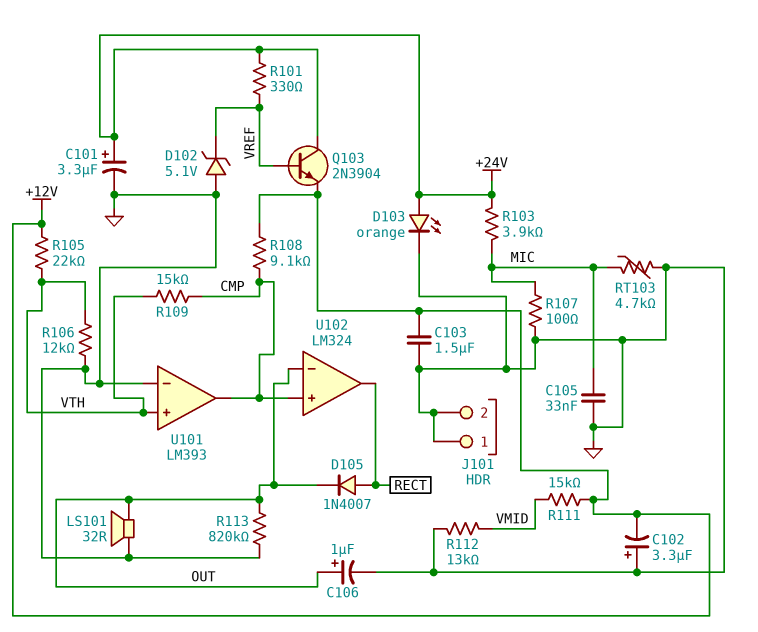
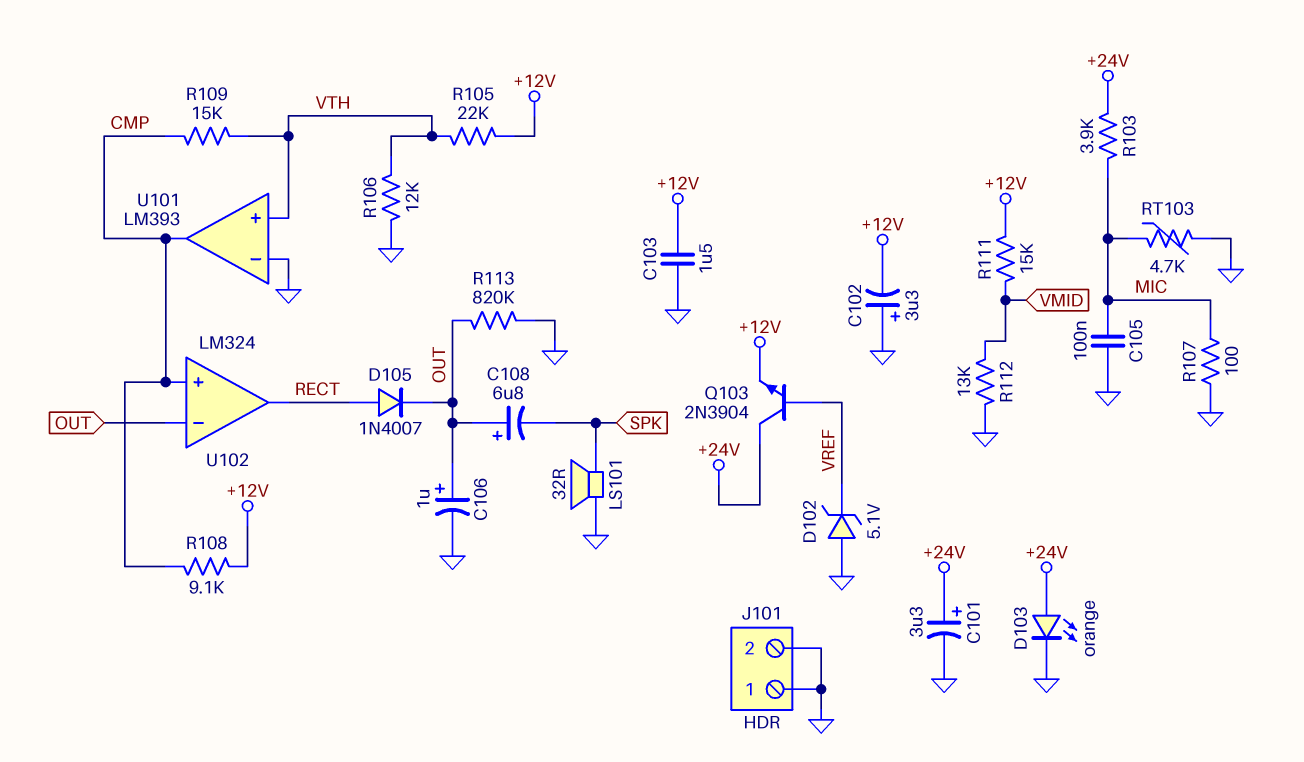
C105: 33nF (GND, MIC) -> 100nF (GND, MIC)
C108: none -> 6.8uF (plus OUT, minus SPK)
LS101: speaker 32R (GND, OUT) -> speaker 32R (GND, SPK)
R101: 330 (+24V, VREF) -> none

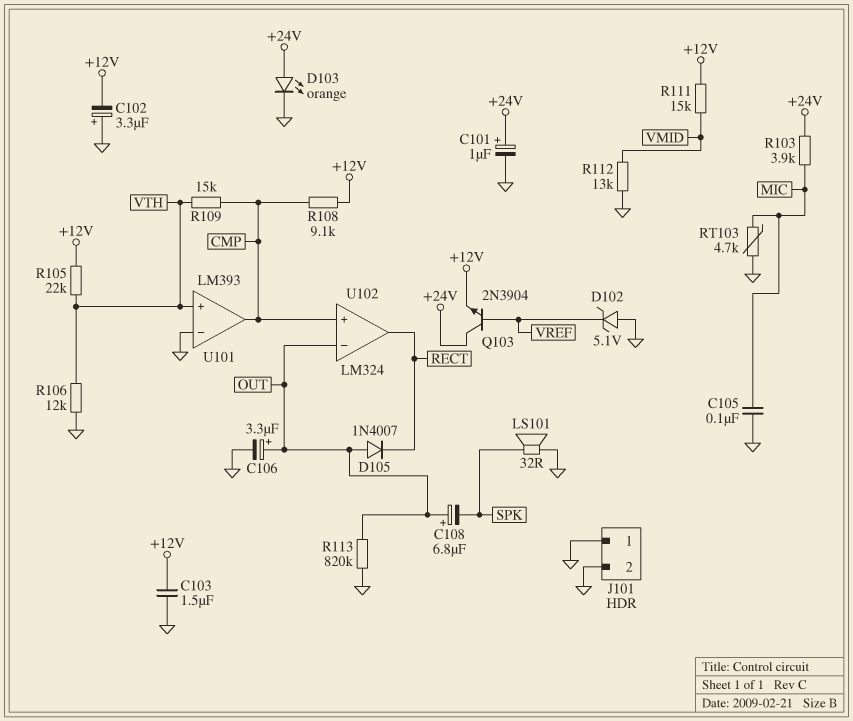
C101: 3.3uF (plus +24V, minus GND) -> 1uF (plus +24V, minus GND)
C106: 1uF (plus OUT, minus GND) -> 3.3uF (plus OUT, minus GND)
D105: diode 1N4007 (A RECT, K OUT) -> diode 1N4007 (A OUT, K RECT)
R107: 100 (GND, MIC) -> none

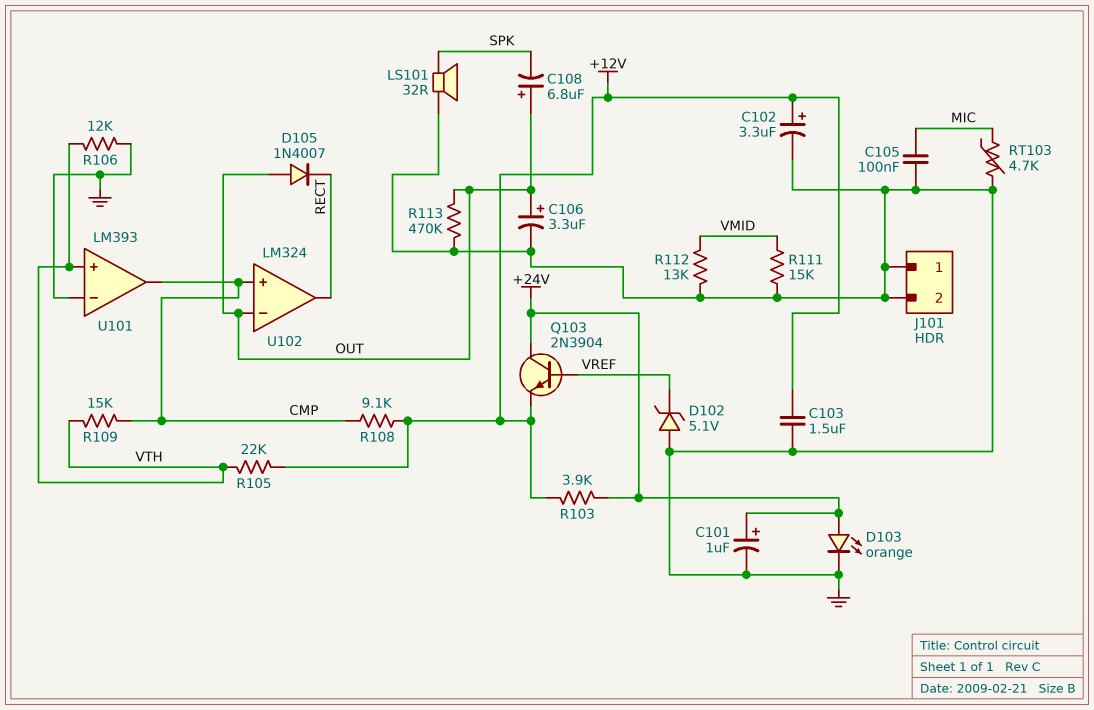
C102: 3.3uF (plus GND, minus +12V) -> 3.3uF (plus +12V, minus GND)
R103: 3.9k (+24V, MIC) -> 3.9k (+12V, +24V)
R111: 15k (+12V, VMID) -> 15k (GND, VMID)
R113: 820k (GND, OUT) -> 470k (GND, OUT)

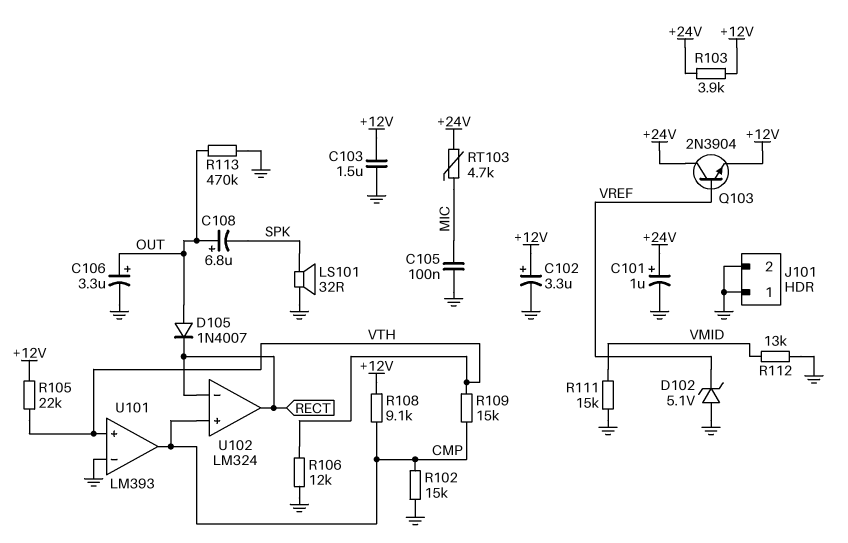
D103: LED orange (A +24V, K GND) -> none
R102: none -> 15k (CMP, GND)
RT103: 4.7k (GND, MIC) -> 4.7k (+24V, MIC)
U102 pin in-: OUT -> RECT

